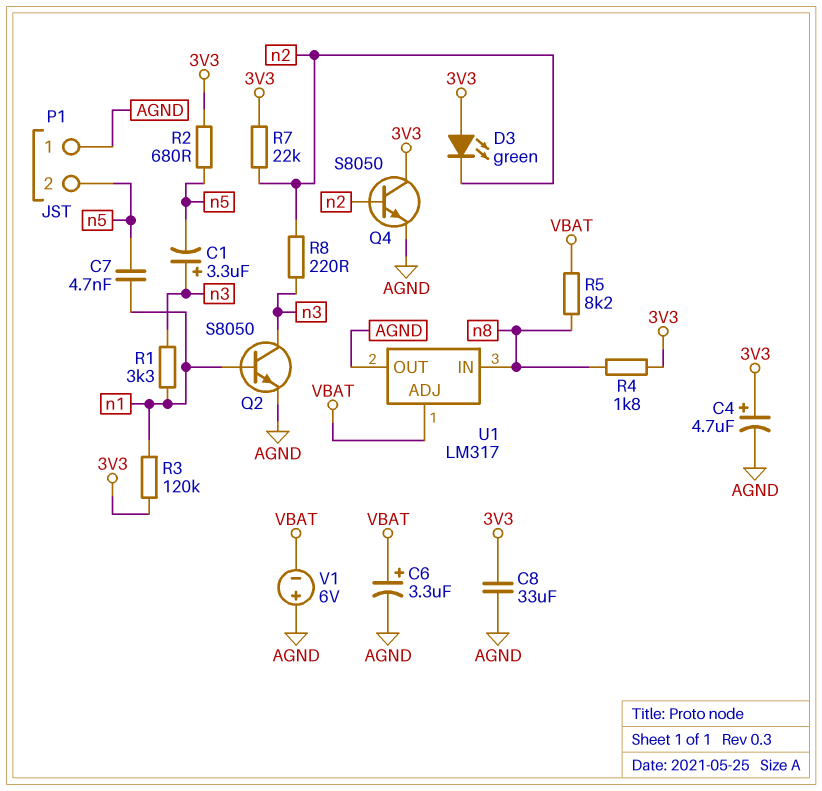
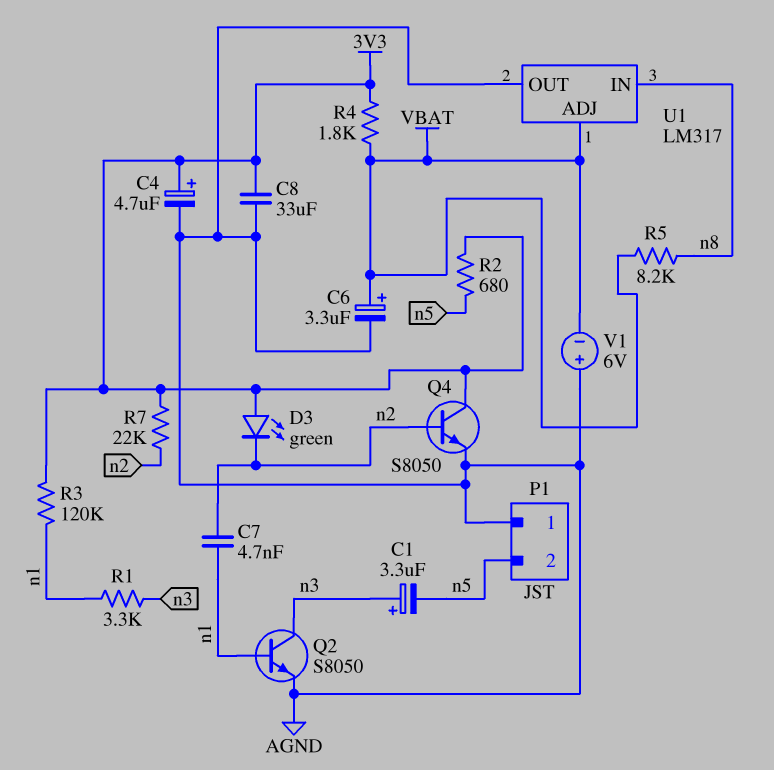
C7: 4.7nF (n1, n5) -> 4.7nF (n1, n2)
R4: 1.8k (3V3, n8) -> 1.8k (3V3, VBAT)
R8: 220 (n2, n3) -> none

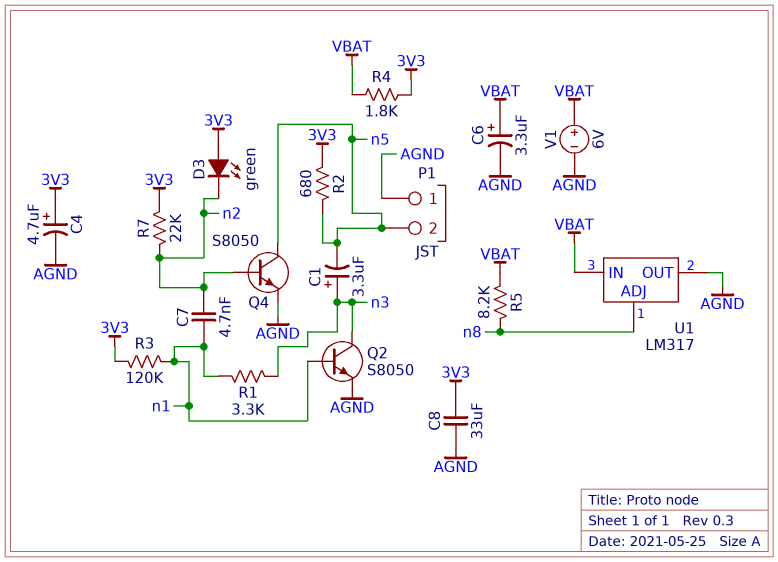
Q4: NPN S8050 (B n2, C 3V3, E AGND) -> NPN S8050 (B n2, C n5, E AGND)
U1 pin ADJ: VBAT -> n8
U1 pin IN: n8 -> VBAT
V1: 6V (plus AGND, minus VBAT) -> 6V (plus VBAT, minus AGND)

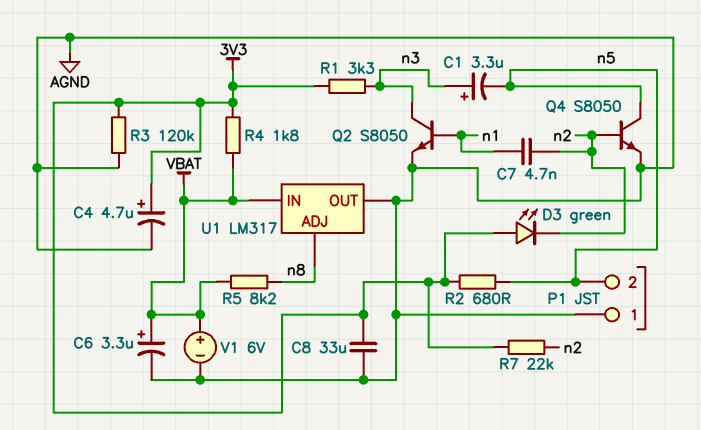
R1: 3.3k (n1, n3) -> 3.3k (3V3, n3)
R3: 120k (3V3, n1) -> 120k (3V3, AGND)

